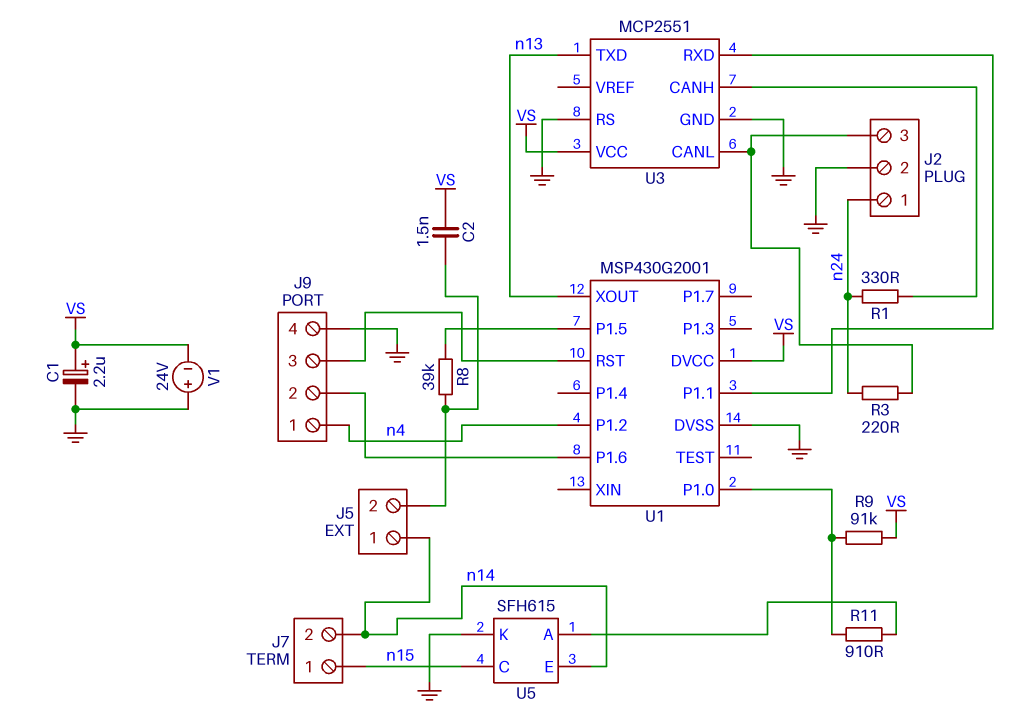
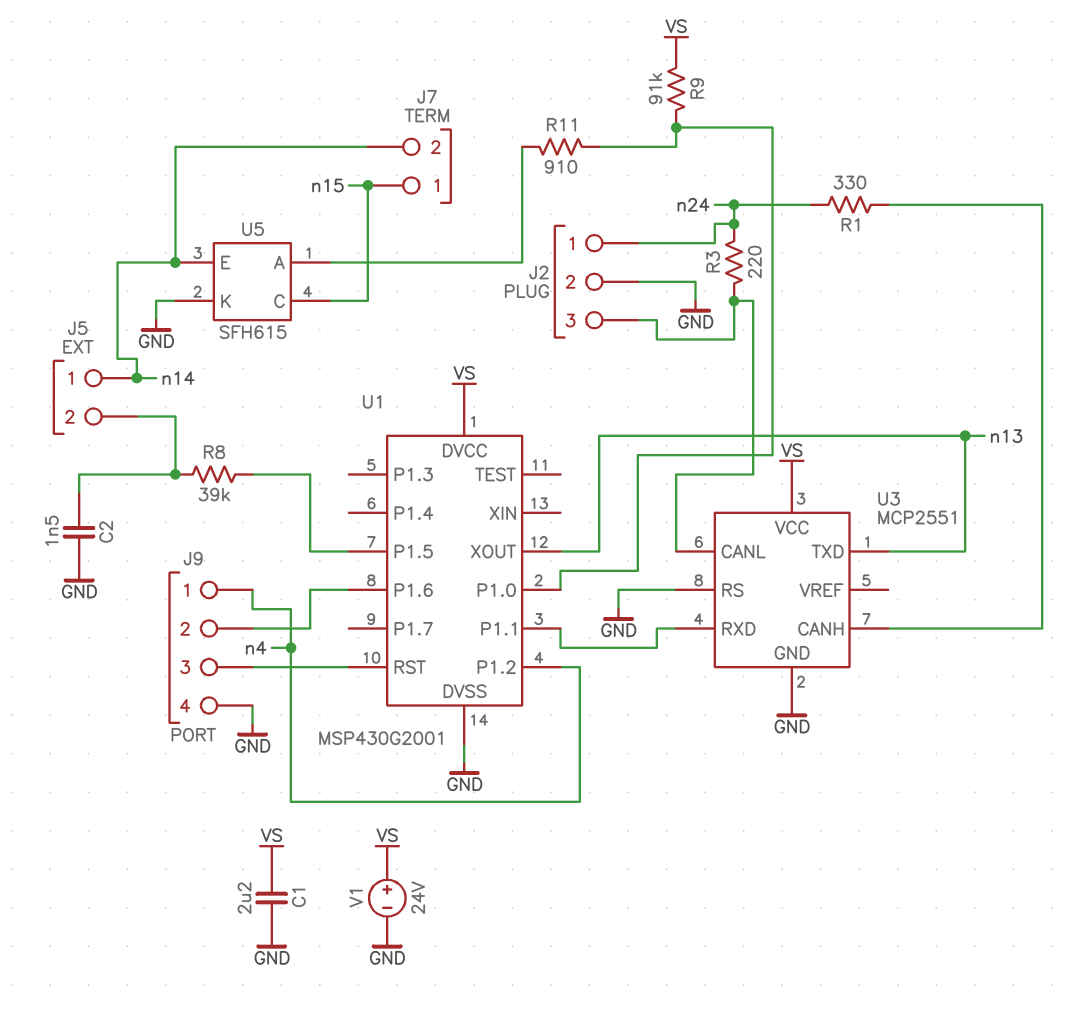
C1: 2.2uF (plus VS, minus GND) -> 2.2uF (GND, VS)
C2: 1.5nF (J5/2, VS) -> 1.5nF (GND, J5/2)
V1: 24V (plus GND, minus VS) -> 24V (plus VS, minus GND)

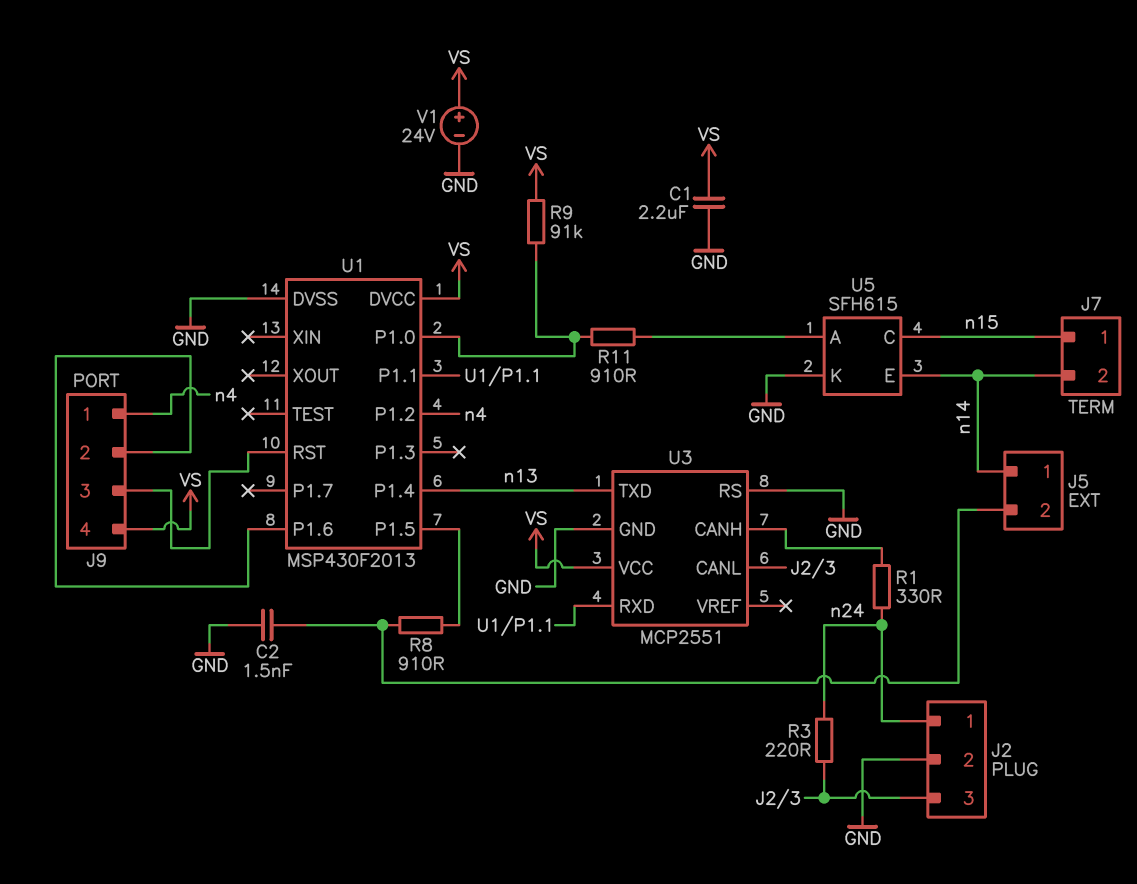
J9 pin 4: GND -> VS
R8: 39k (J5/2, U1/P1.5) -> 910 (J5/2, U1/P1.5)
U1: MSP430G2001 -> MSP430F2013
U1 pin P1.4: none -> n13
U1 pin XOUT: n13 -> none

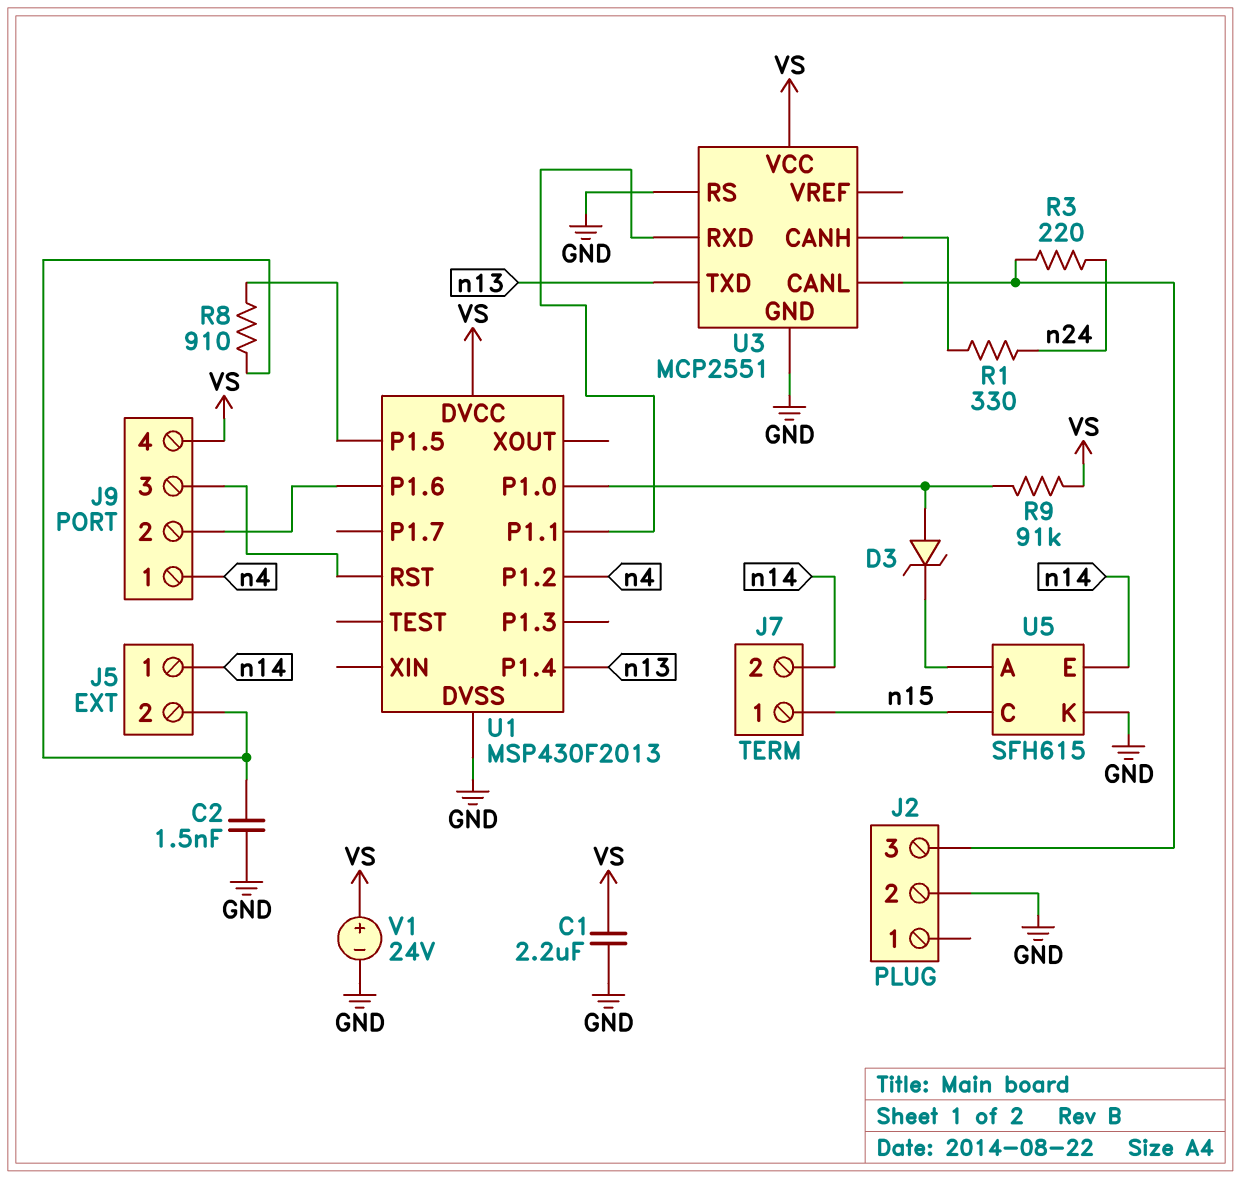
D3: none -> zener (A U1/P1.0, K U5/A)
J2 pin 1: n24 -> none
R11: 910 (U1/P1.0, U5/A) -> none

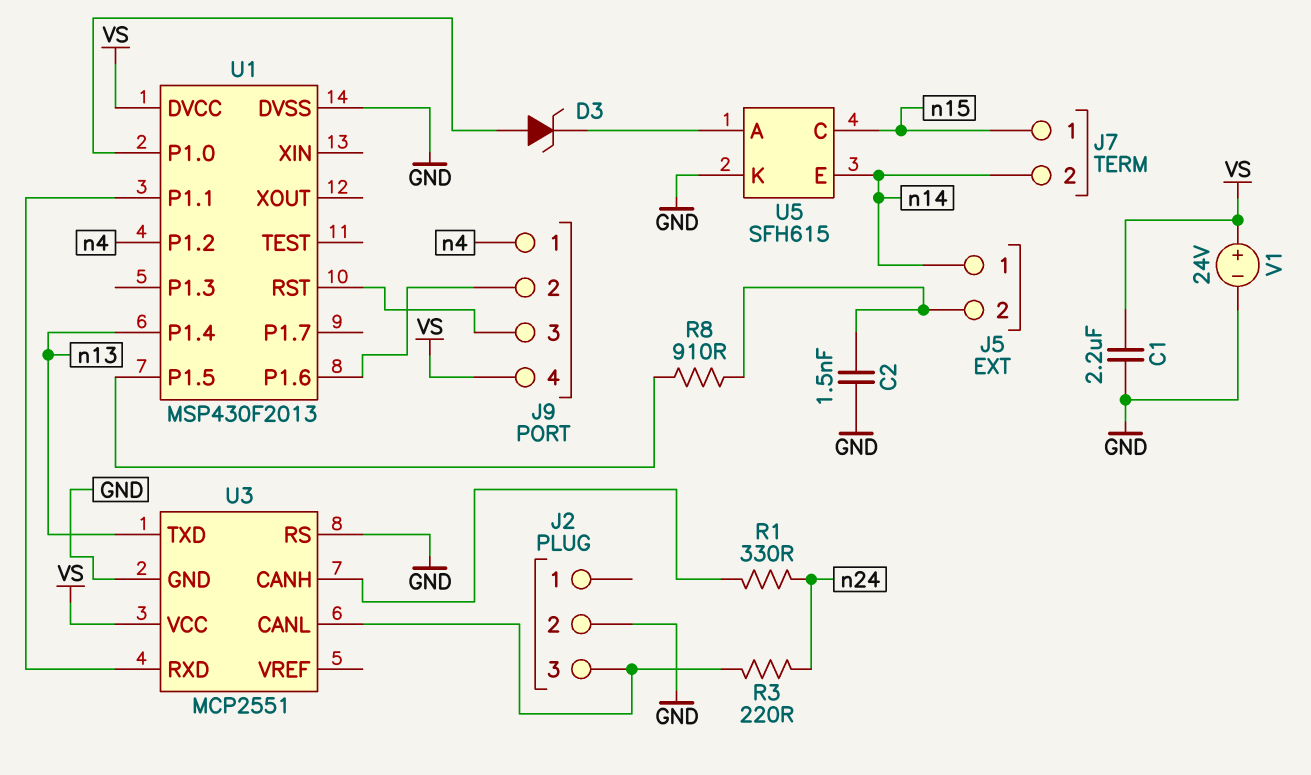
R9: 91k (U1/P1.0, VS) -> none

